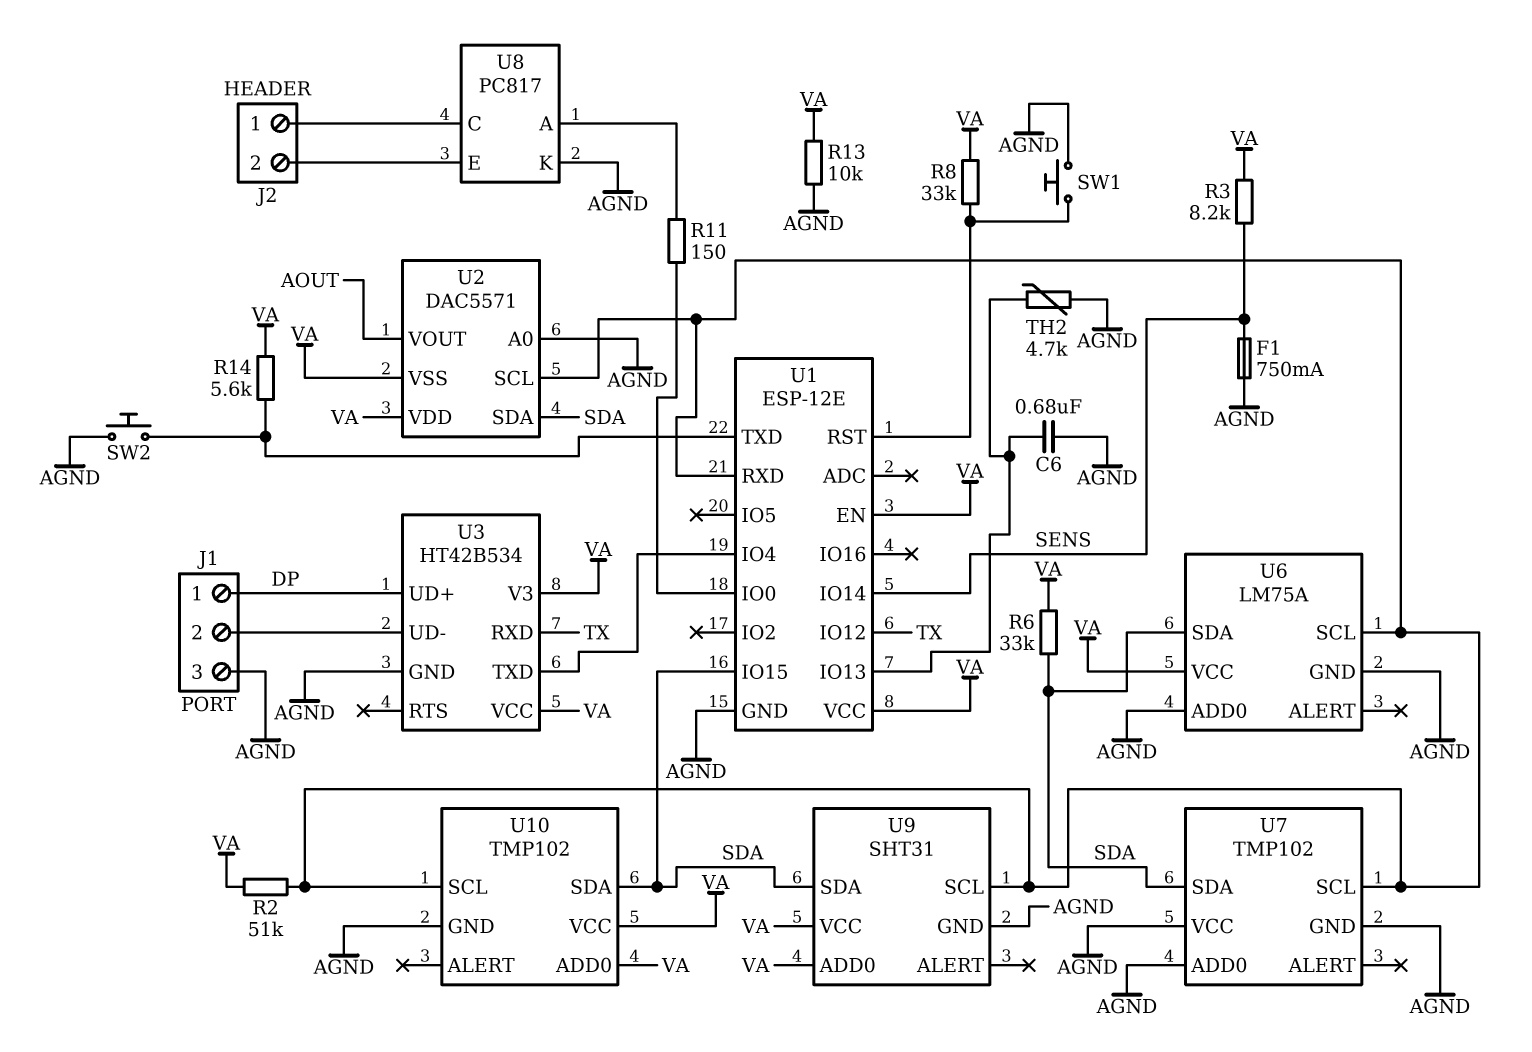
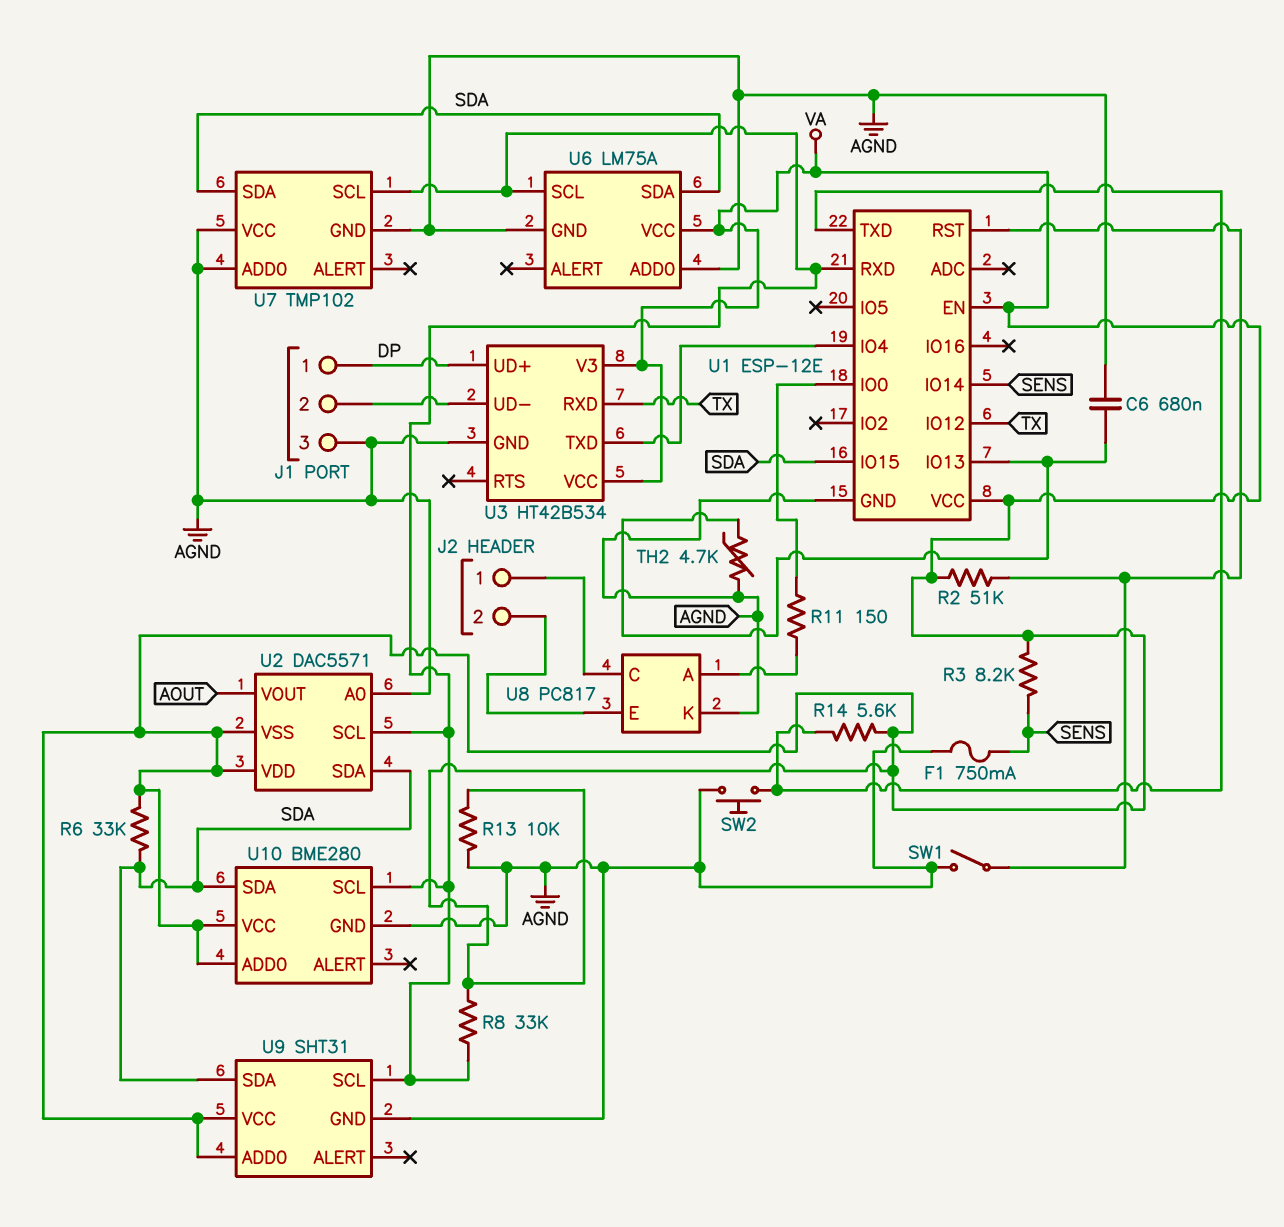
R2: 51k (U1/RXD, VA) -> 51k (U1/RST, VA)
R8: 33k (U1/RST, VA) -> 33k (U1/RXD, VA)
SW1: button (AGND, U1/RST) -> switch (AGND, U1/RST)
U10: TMP102 -> BME280

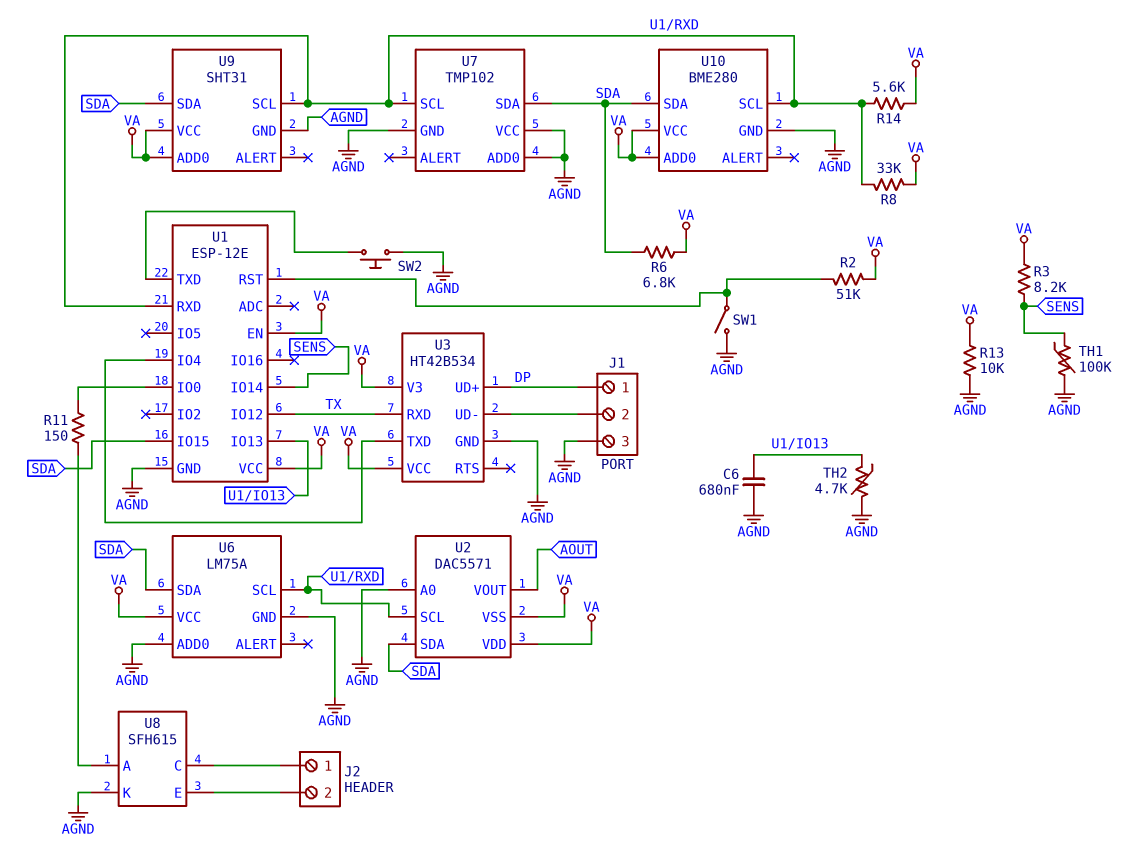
F1: 750mA (AGND, SENS) -> none
R6: 33k (SDA, VA) -> 6.8k (SDA, VA)
R14: 5.6k (U1/TXD, VA) -> 5.6k (U1/RXD, VA)
TH1: none -> 100k (AGND, SENS)
U8: PC817 -> SFH615

